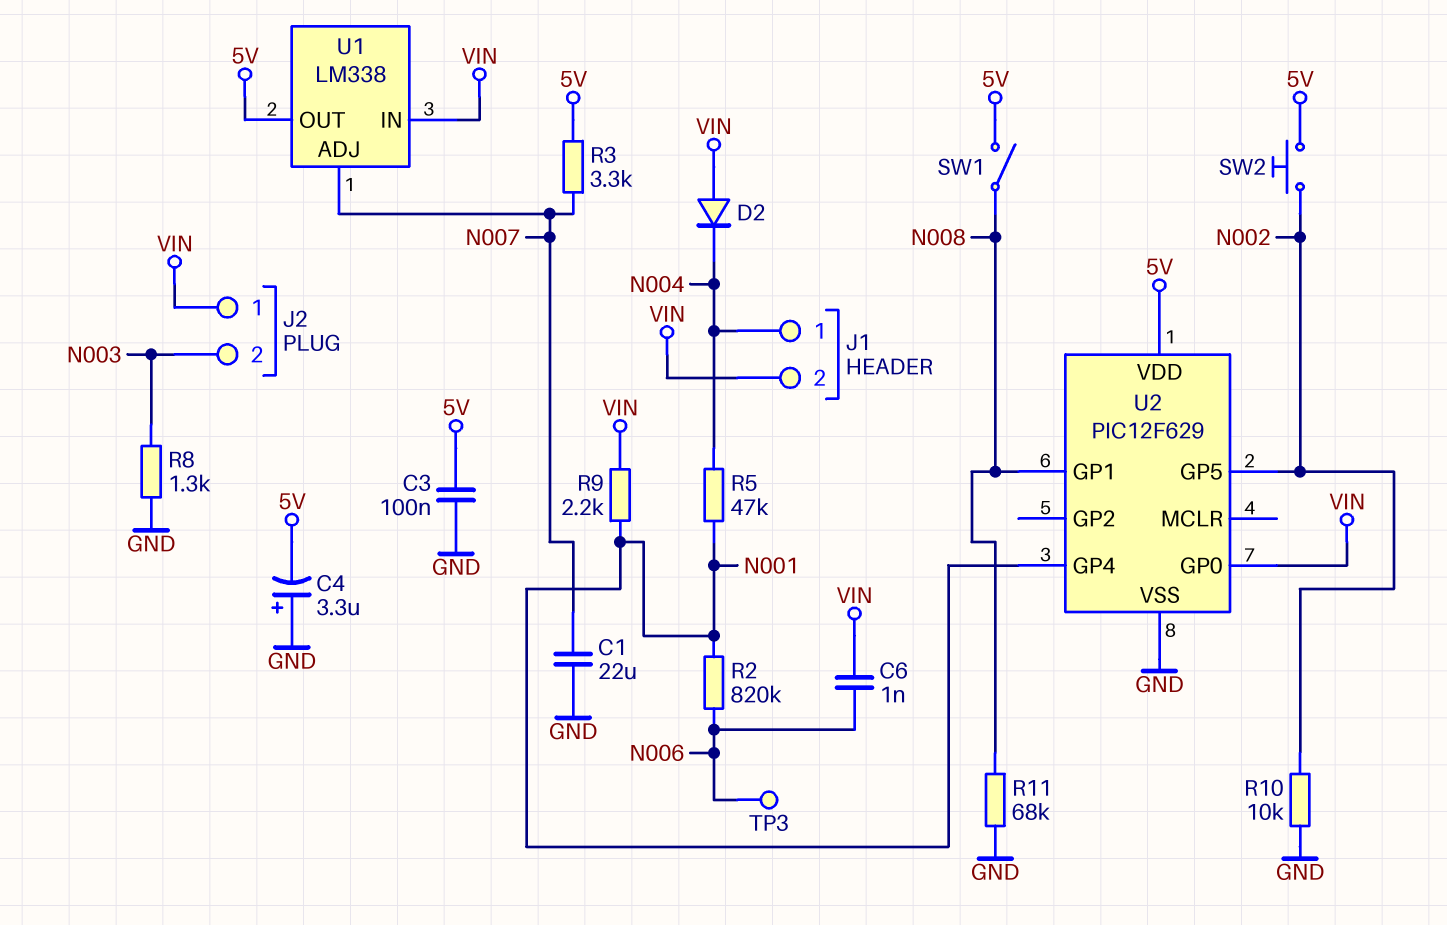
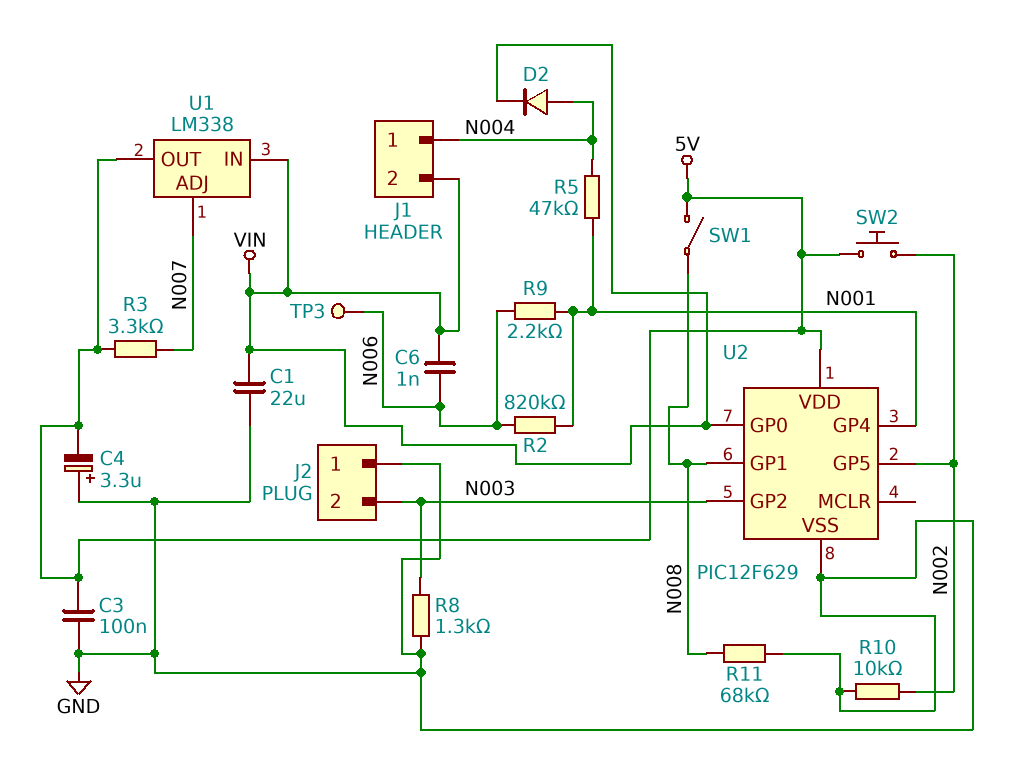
C1: 22uF (GND, N007) -> 22uF (GND, VIN)
D2: diode (A VIN, K N004) -> diode (A N004, K VIN)
J2 pin 1: VIN -> GND
R9: 2.2k (N001, VIN) -> 2.2k (N001, N006)
U2 pin GP2: none -> N003

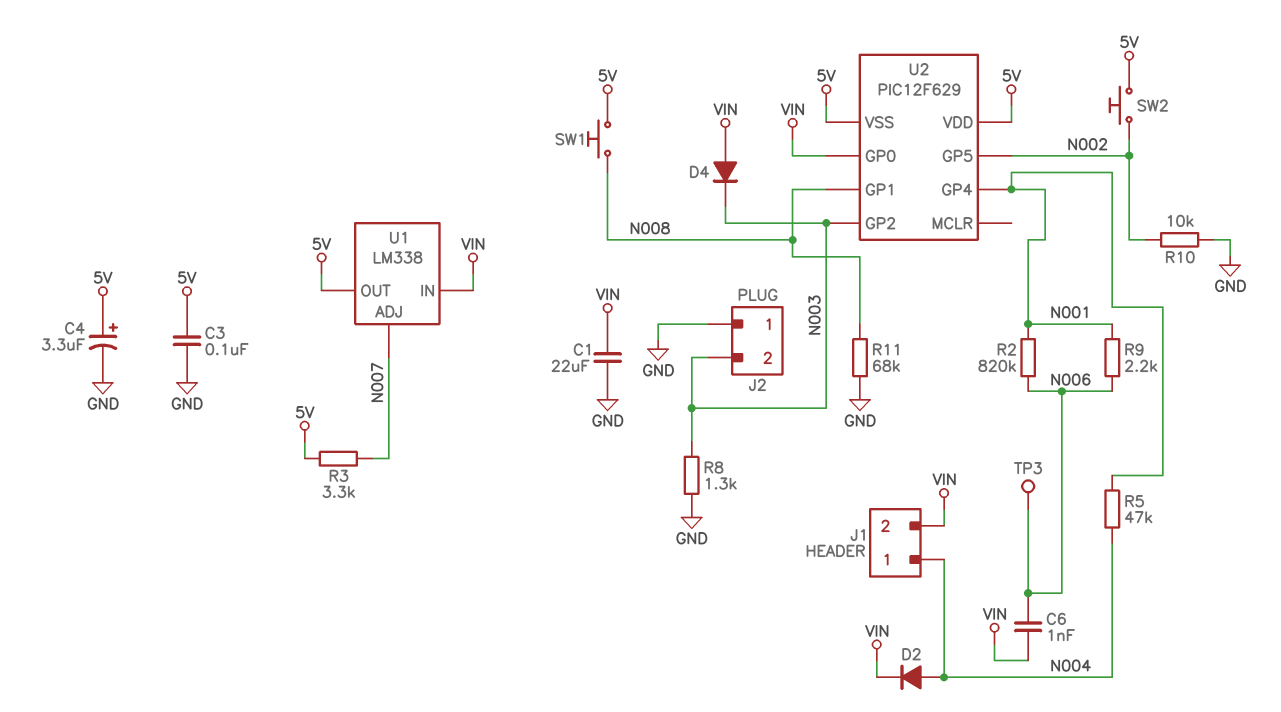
C4: 3.3uF (plus GND, minus 5V) -> 3.3uF (plus 5V, minus GND)
D4: none -> diode (A VIN, K N003)
SW1: switch (5V, N008) -> button (5V, N008)
U2 pin VSS: GND -> 5V

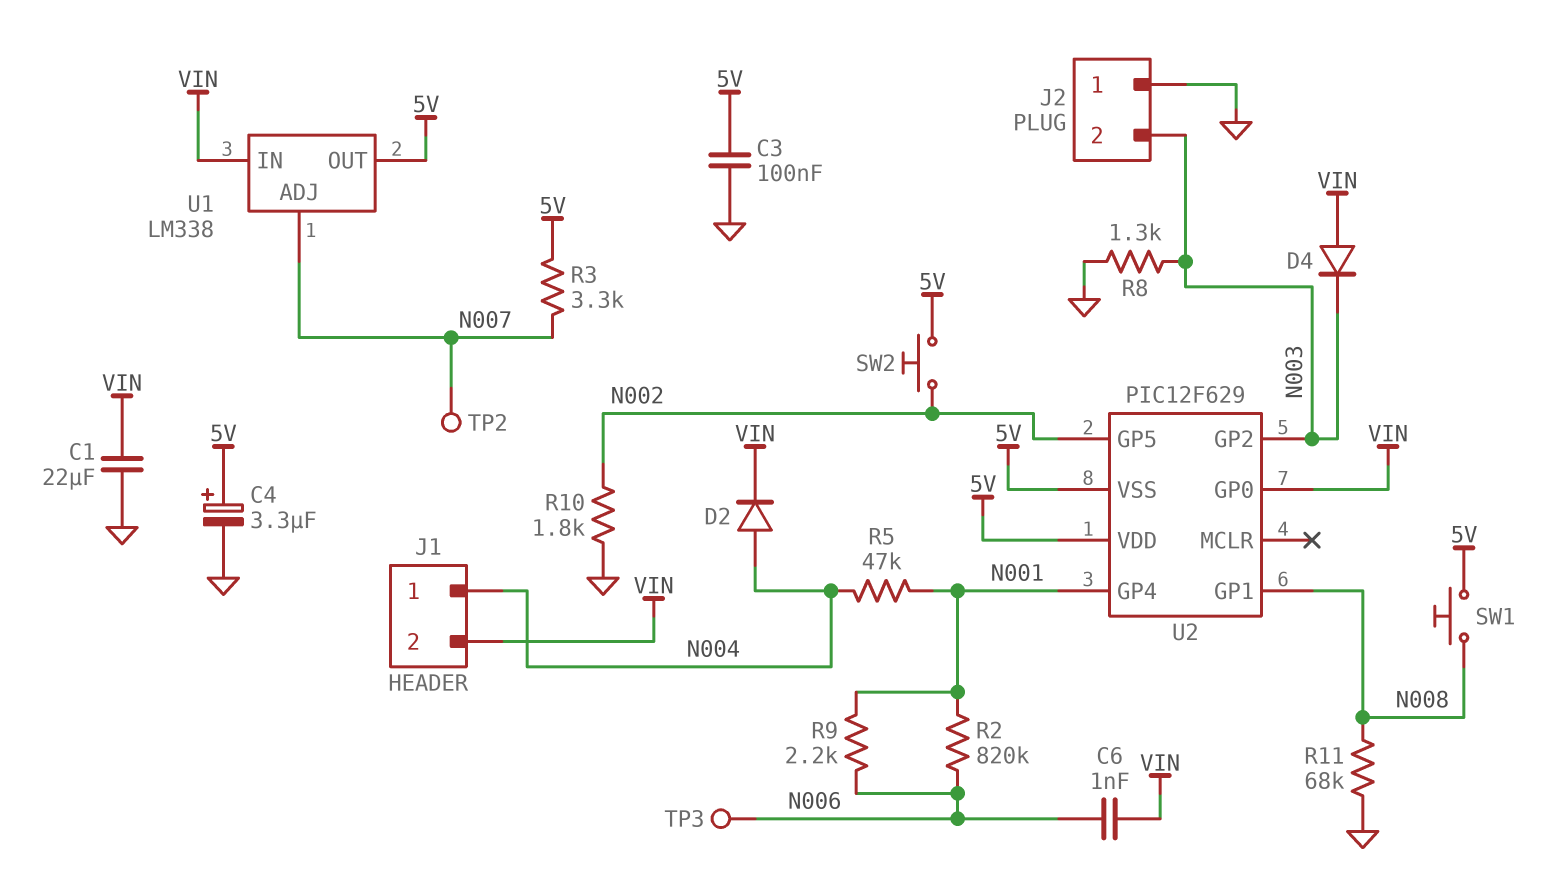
R10: 10k (GND, N002) -> 1.8k (GND, N002)
TP2: none -> test point (N007)

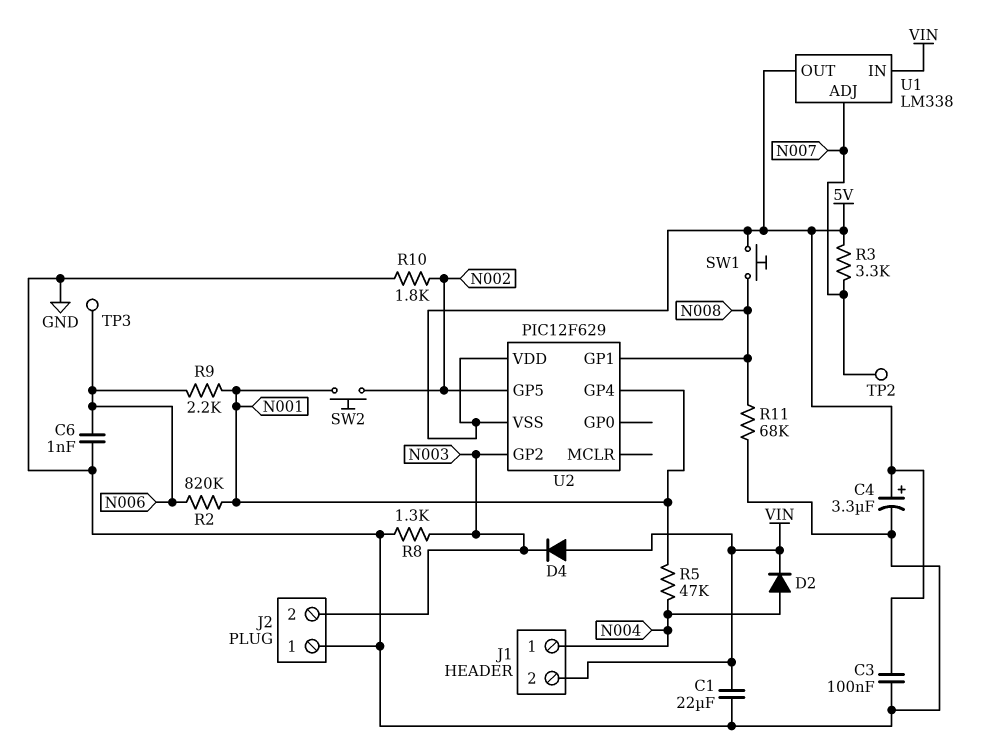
C6: 1nF (N006, VIN) -> 1nF (GND, N006)
SW2: button (5V, N002) -> button (N001, N002)
U2 pin GP0: VIN -> none

